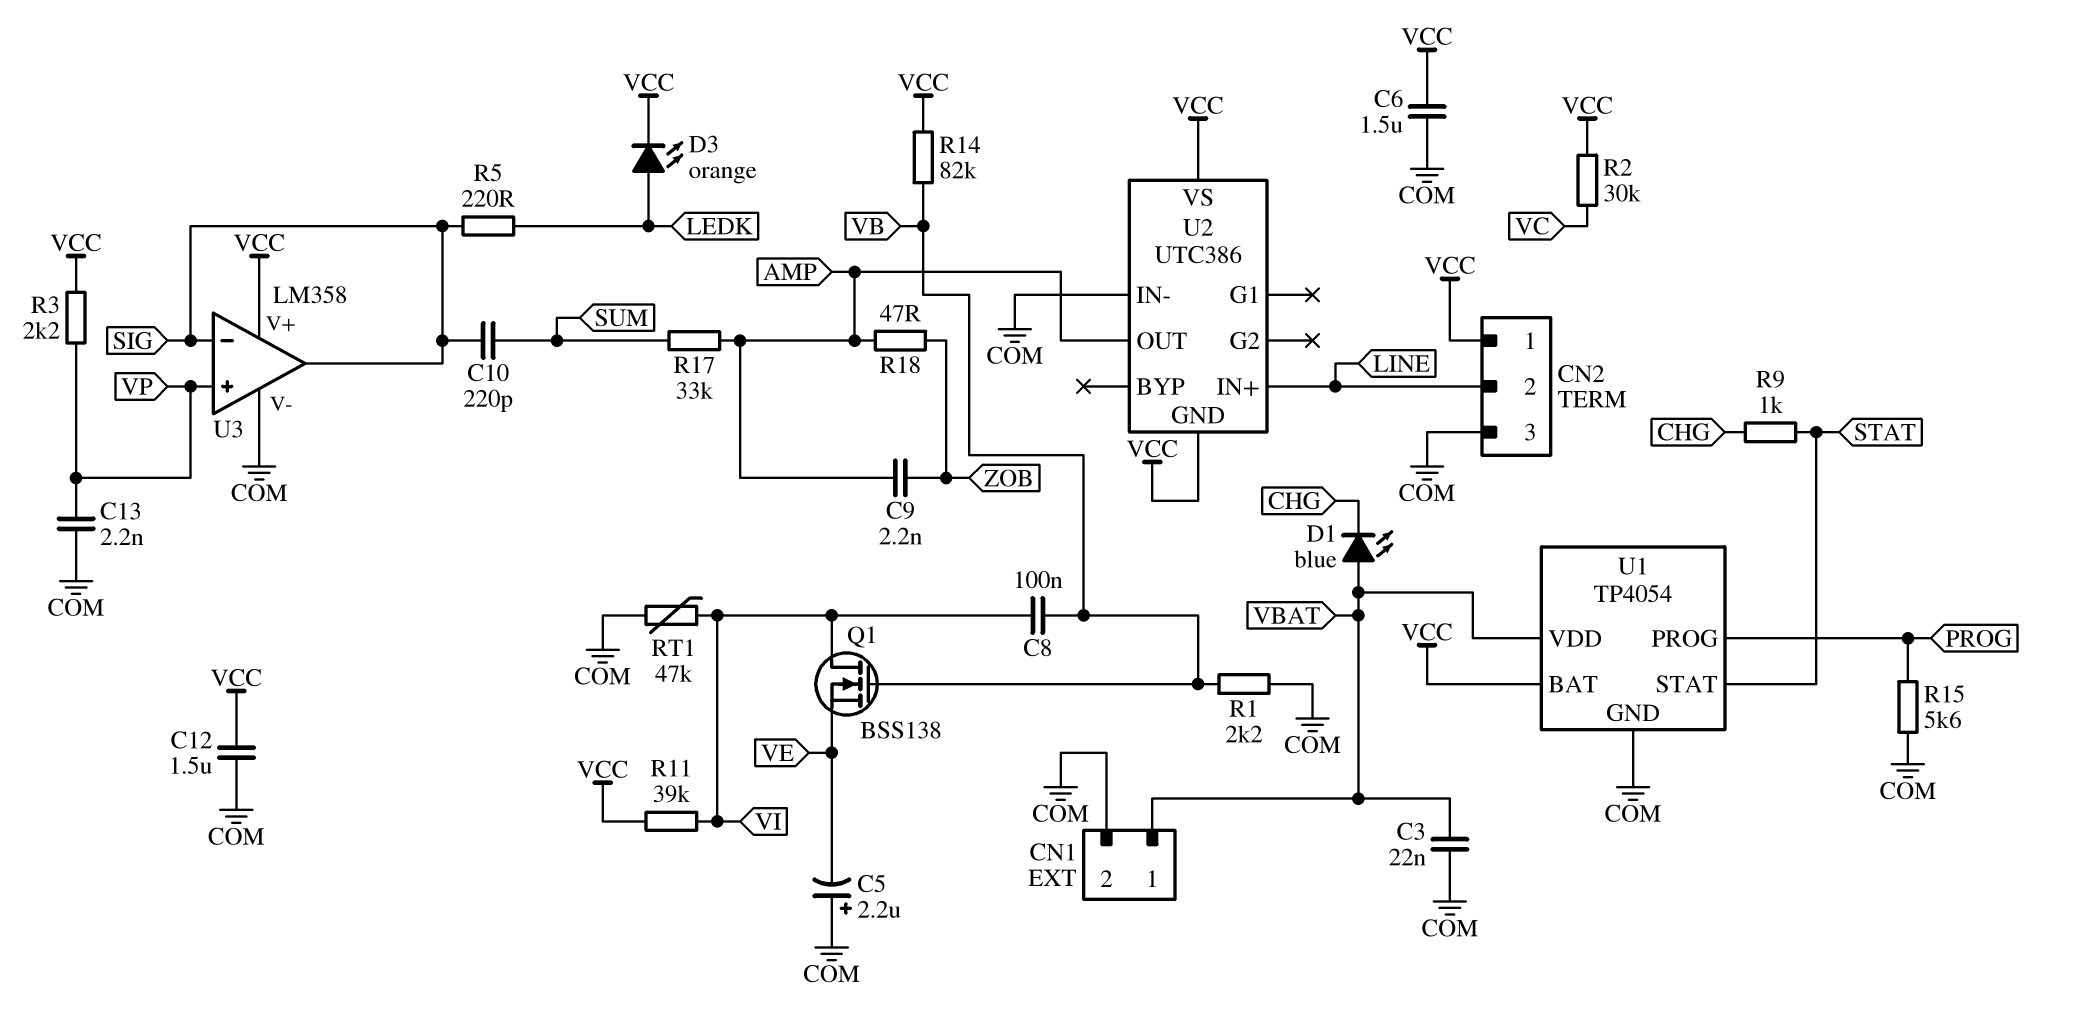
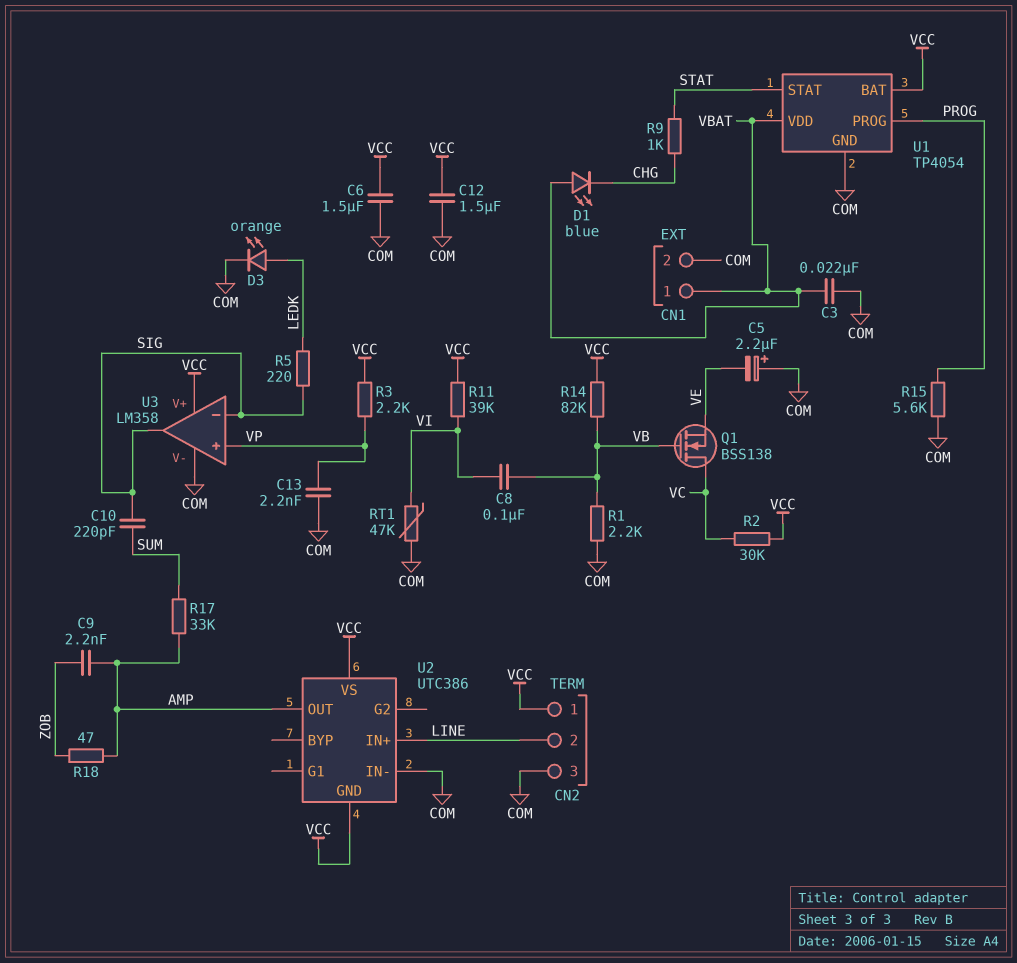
D3: LED orange (A LEDK, K VCC) -> LED orange (A LEDK, K COM)
Q1: NMOS BSS138 (G VB, D VI, S VE) -> NMOS BSS138 (G VB, D VC, S VE)

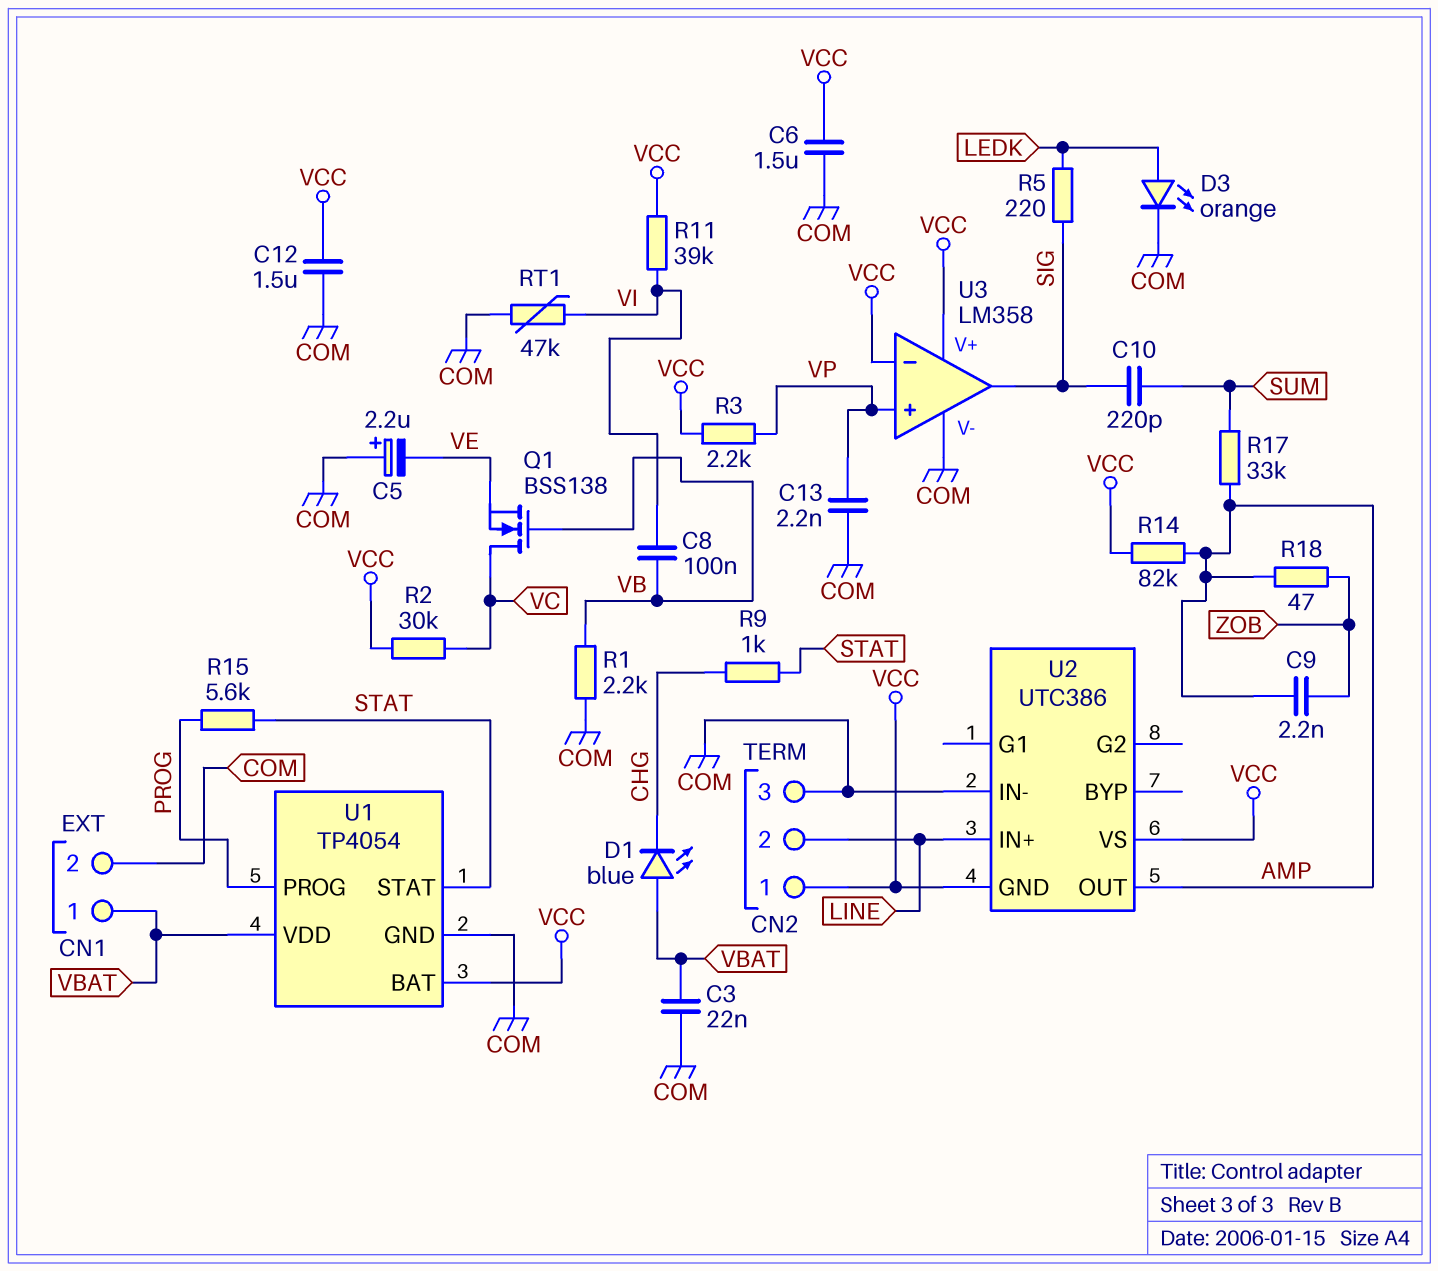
R14: 82k (VB, VCC) -> 82k (AMP, VCC)
R15: 5.6k (COM, PROG) -> 5.6k (PROG, STAT)
U3 pin in-: SIG -> VCC

